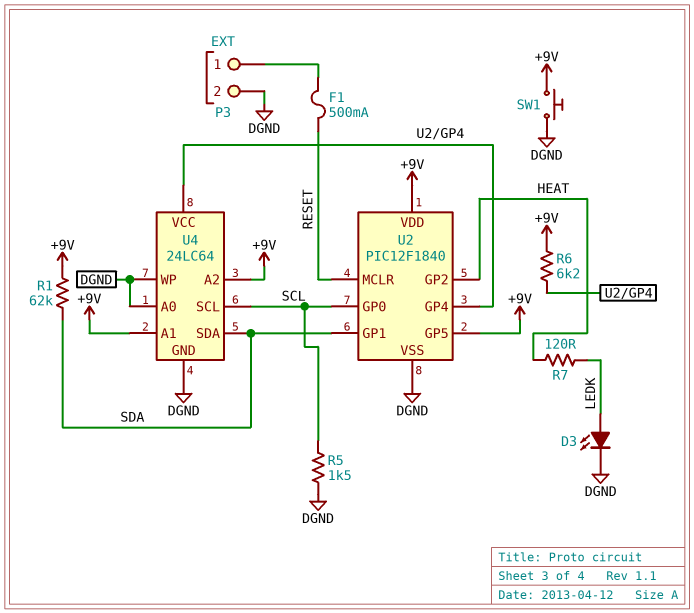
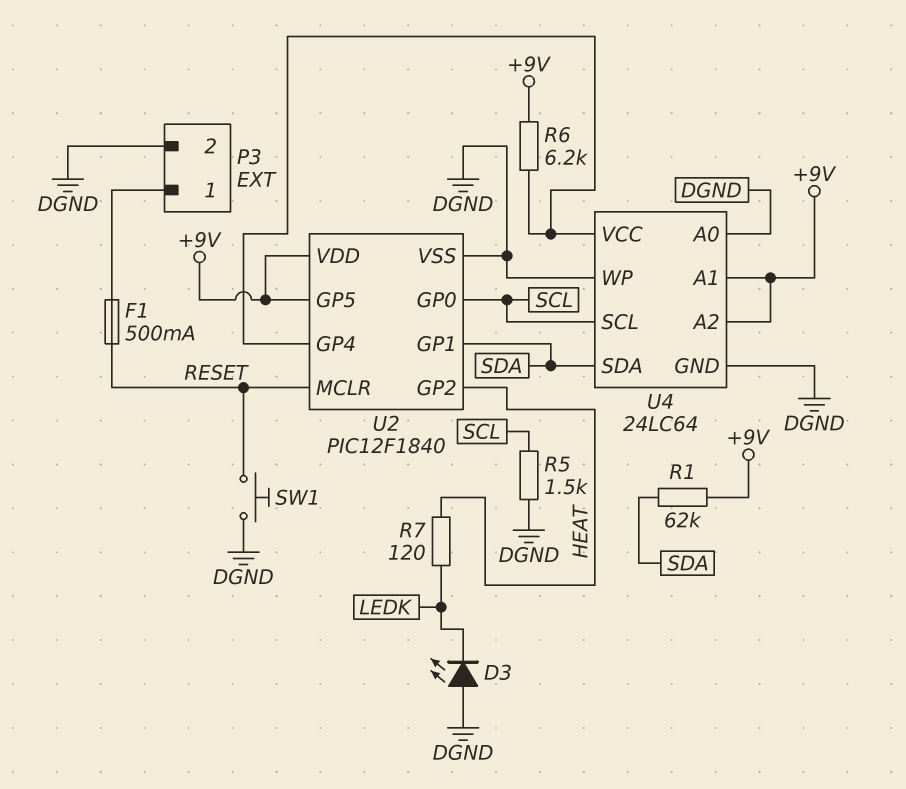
D3: LED (A LEDK, K DGND) -> LED (A DGND, K LEDK)
SW1: button (+9V, DGND) -> button (DGND, RESET)

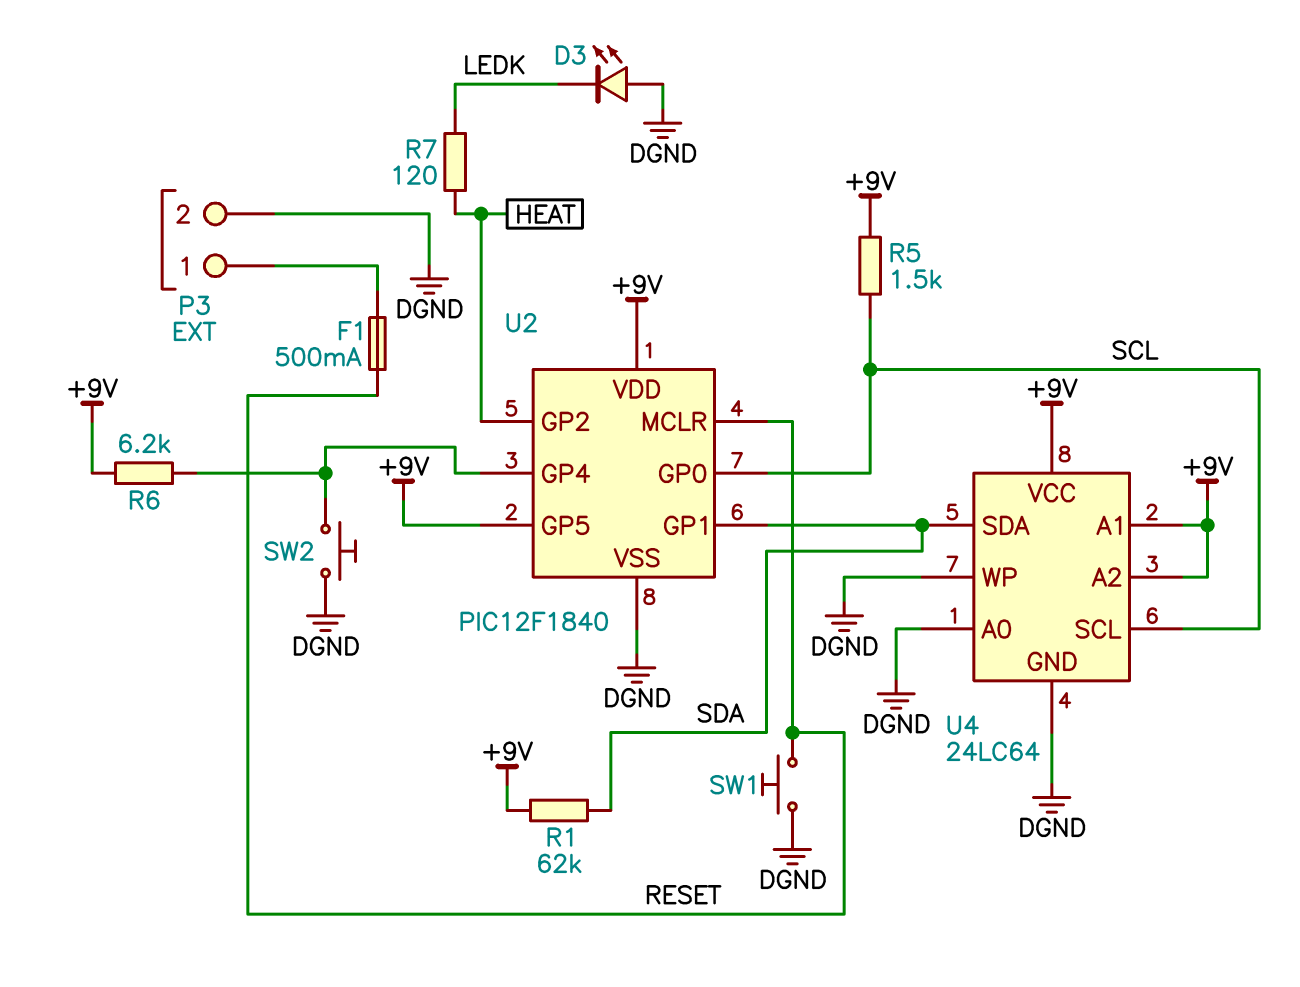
R5: 1.5k (DGND, SCL) -> 1.5k (+9V, SCL)
SW2: none -> button (DGND, U2/GP4)
U4 pin VCC: U2/GP4 -> +9V

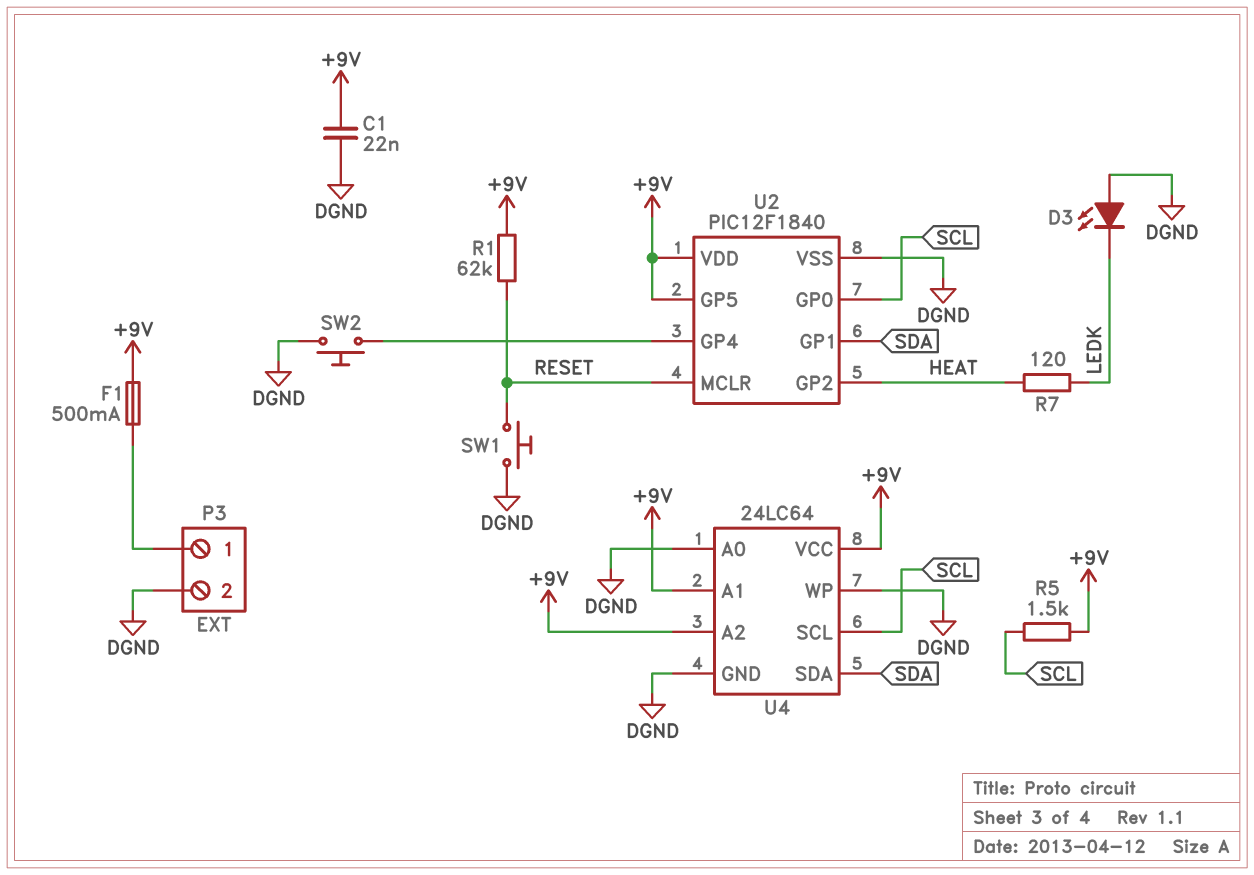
C1: none -> 22nF (+9V, DGND)
F1: 500mA (P3/1, RESET) -> 500mA (+9V, P3/1)
R1: 62k (+9V, SDA) -> 62k (+9V, RESET)
R6: 6.2k (+9V, U2/GP4) -> none

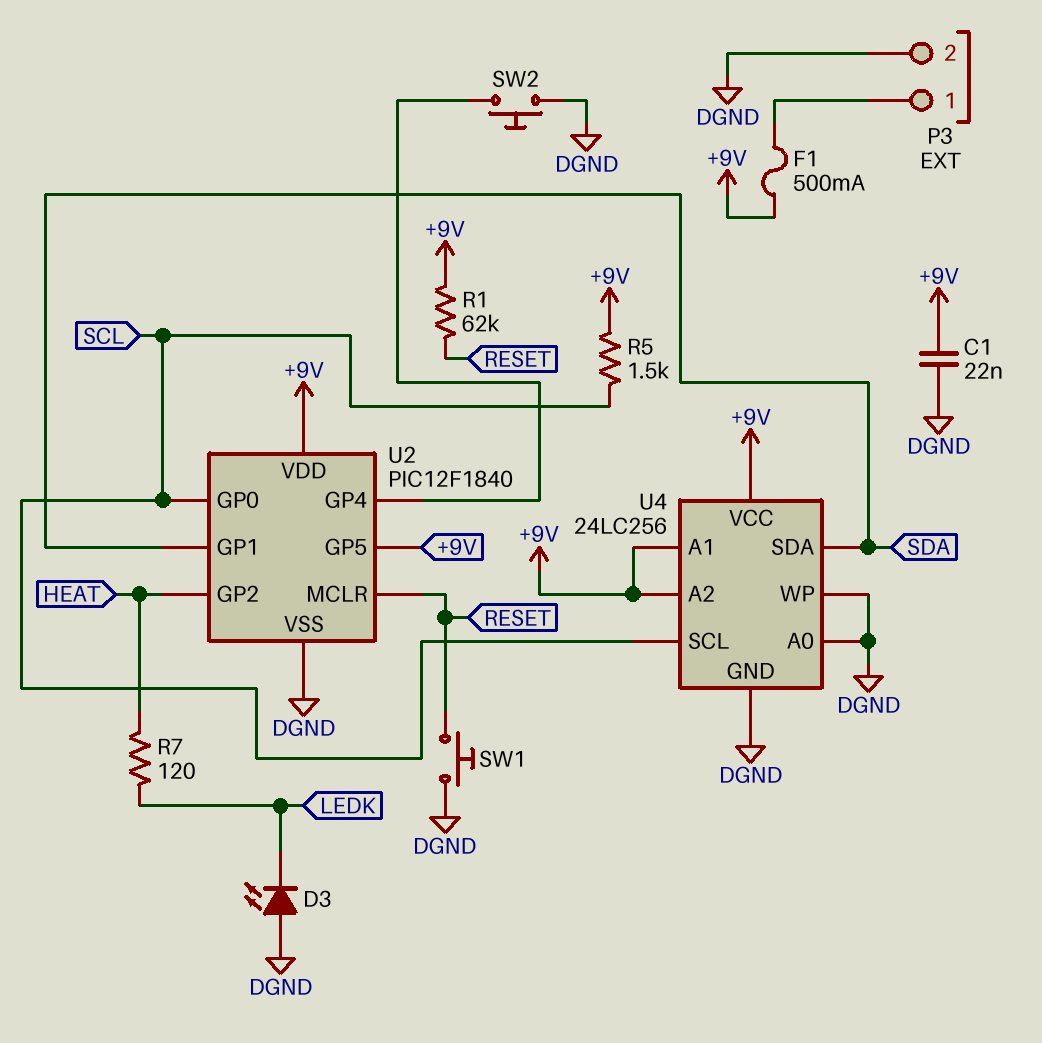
U4: 24LC64 -> 24LC256

